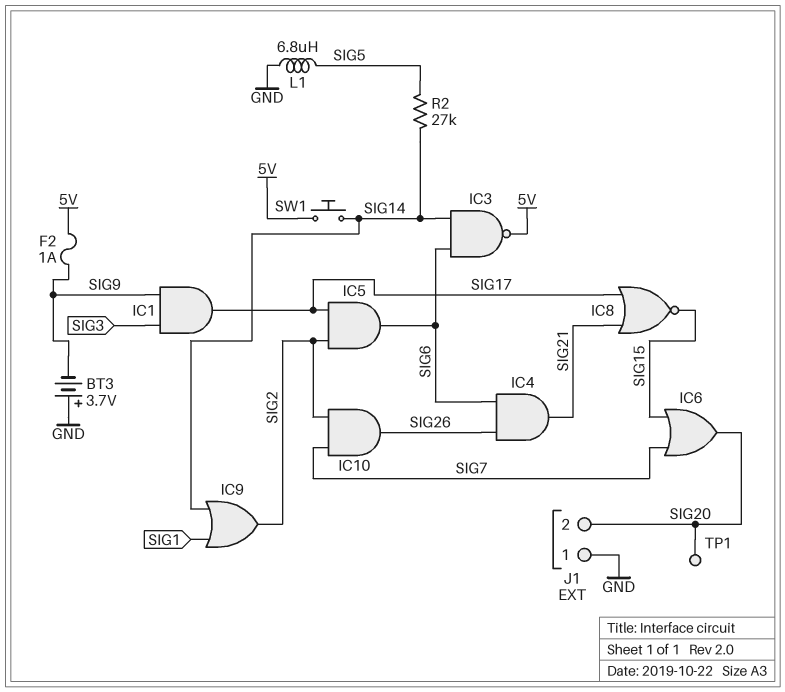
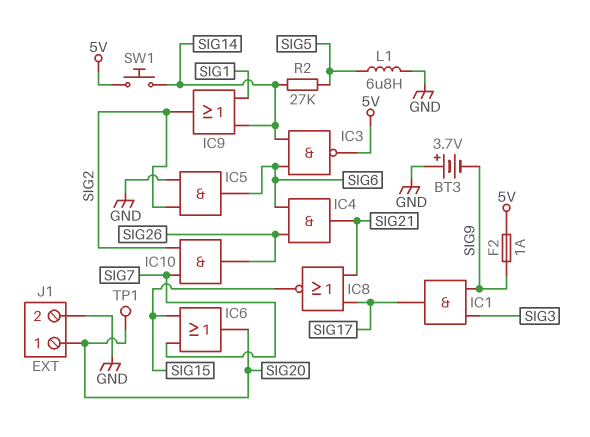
IC5: AND (in SIG2, in SIG17, out SIG6) -> AND (in GND, in SIG2, out SIG6)
J1 pin 1: GND -> SIG20
J1 pin 2: SIG20 -> GND

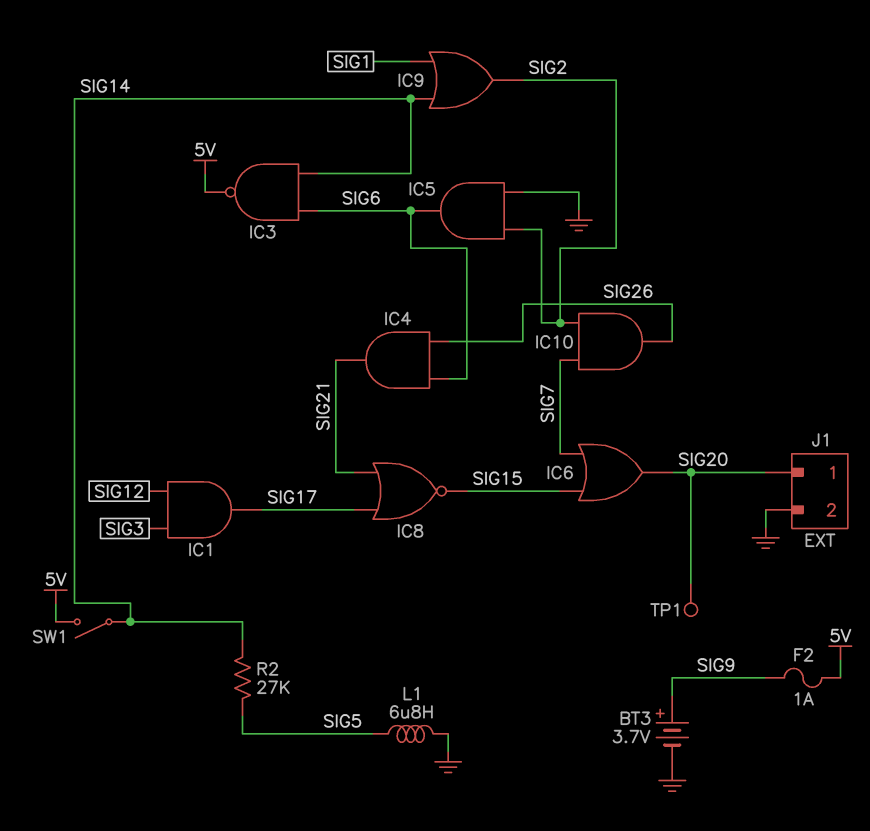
BT3: 3.7V (plus GND, minus SIG9) -> 3.7V (plus SIG9, minus GND)
IC1: AND (in SIG3, in SIG9, out SIG17) -> AND (in SIG3, in SIG12, out SIG17)
SW1: button (5V, SIG14) -> switch (5V, SIG14)

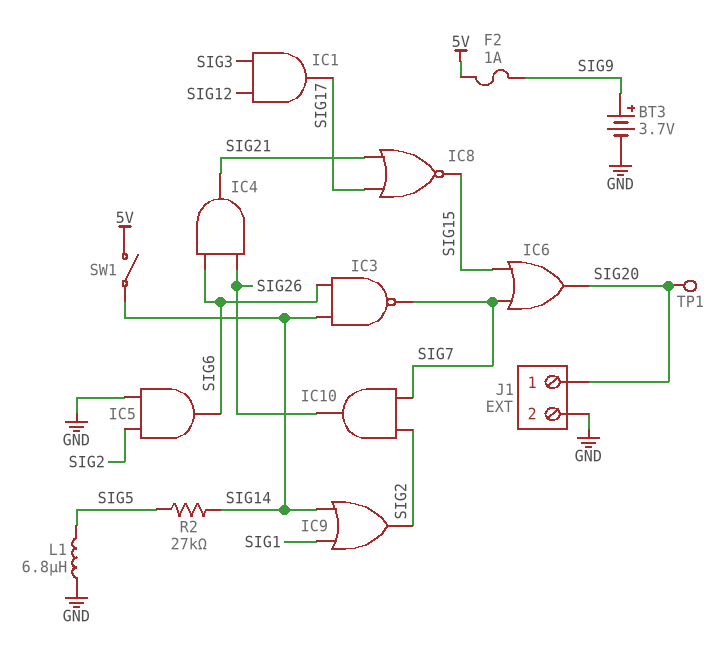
IC3: NAND (in SIG6, in SIG14, out 5V) -> NAND (in SIG6, in SIG14, out SIG7)

